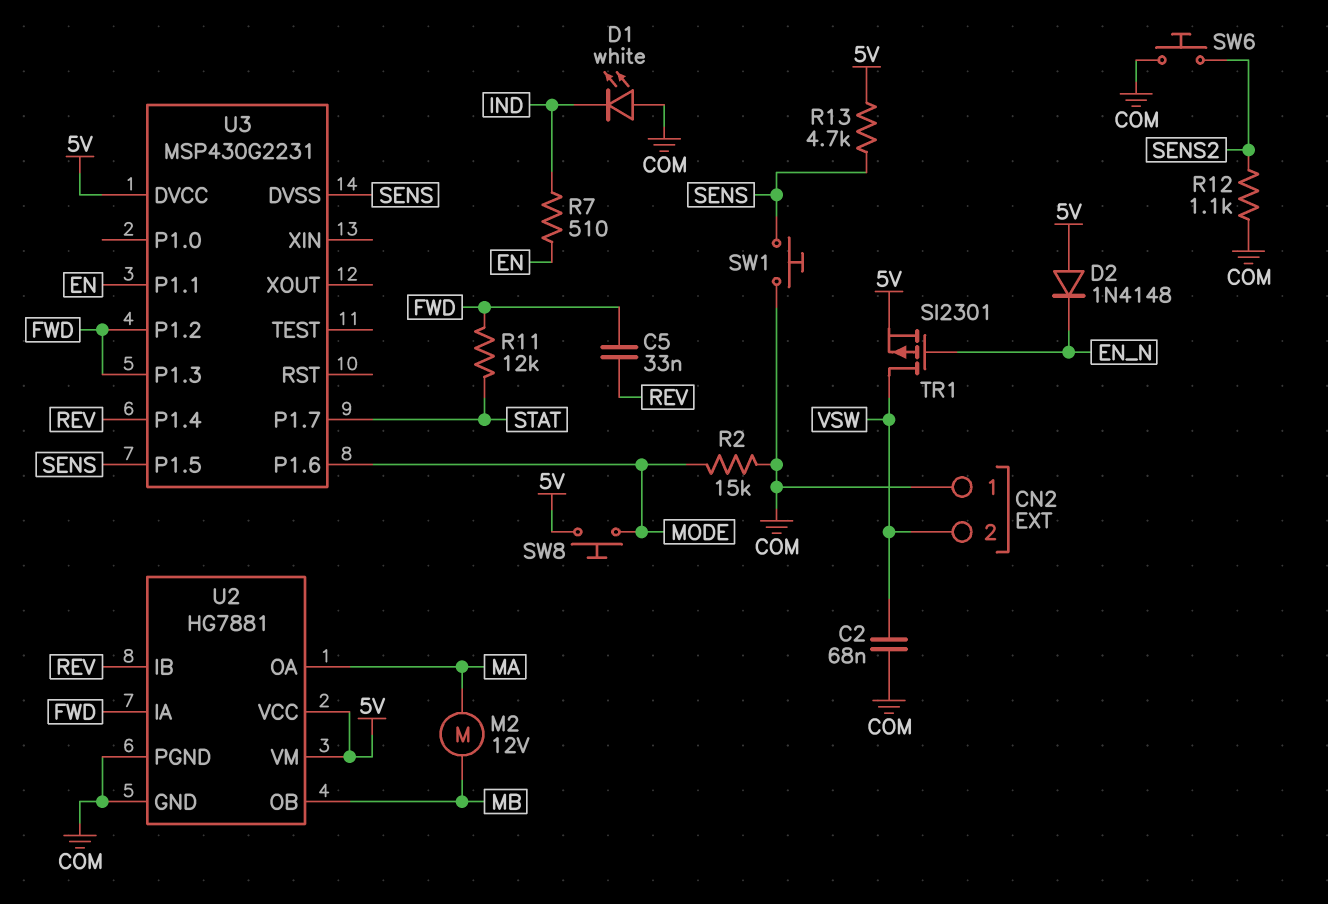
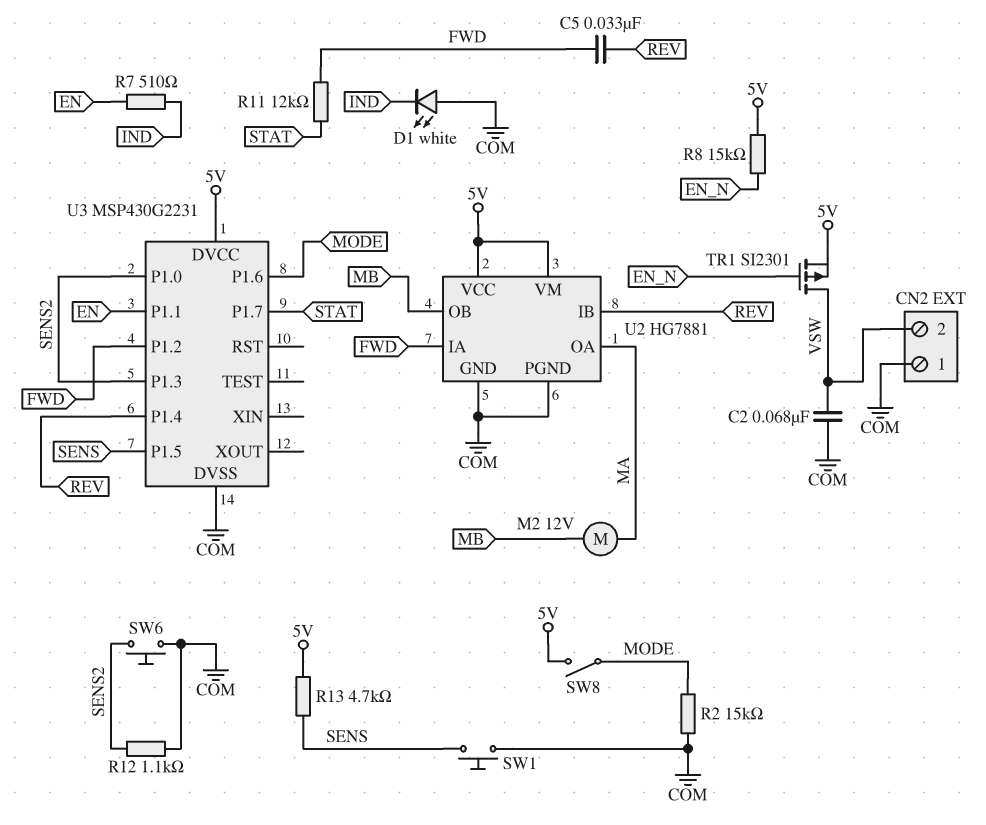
D2: diode 1N4148 (A 5V, K EN_N) -> none
R8: none -> 15k (5V, EN_N)
SW8: button (5V, MODE) -> switch (5V, MODE)
U3 pin DVSS: SENS -> COM
U3 pin P1.0: none -> SENS2
U3 pin P1.3: FWD -> SENS2

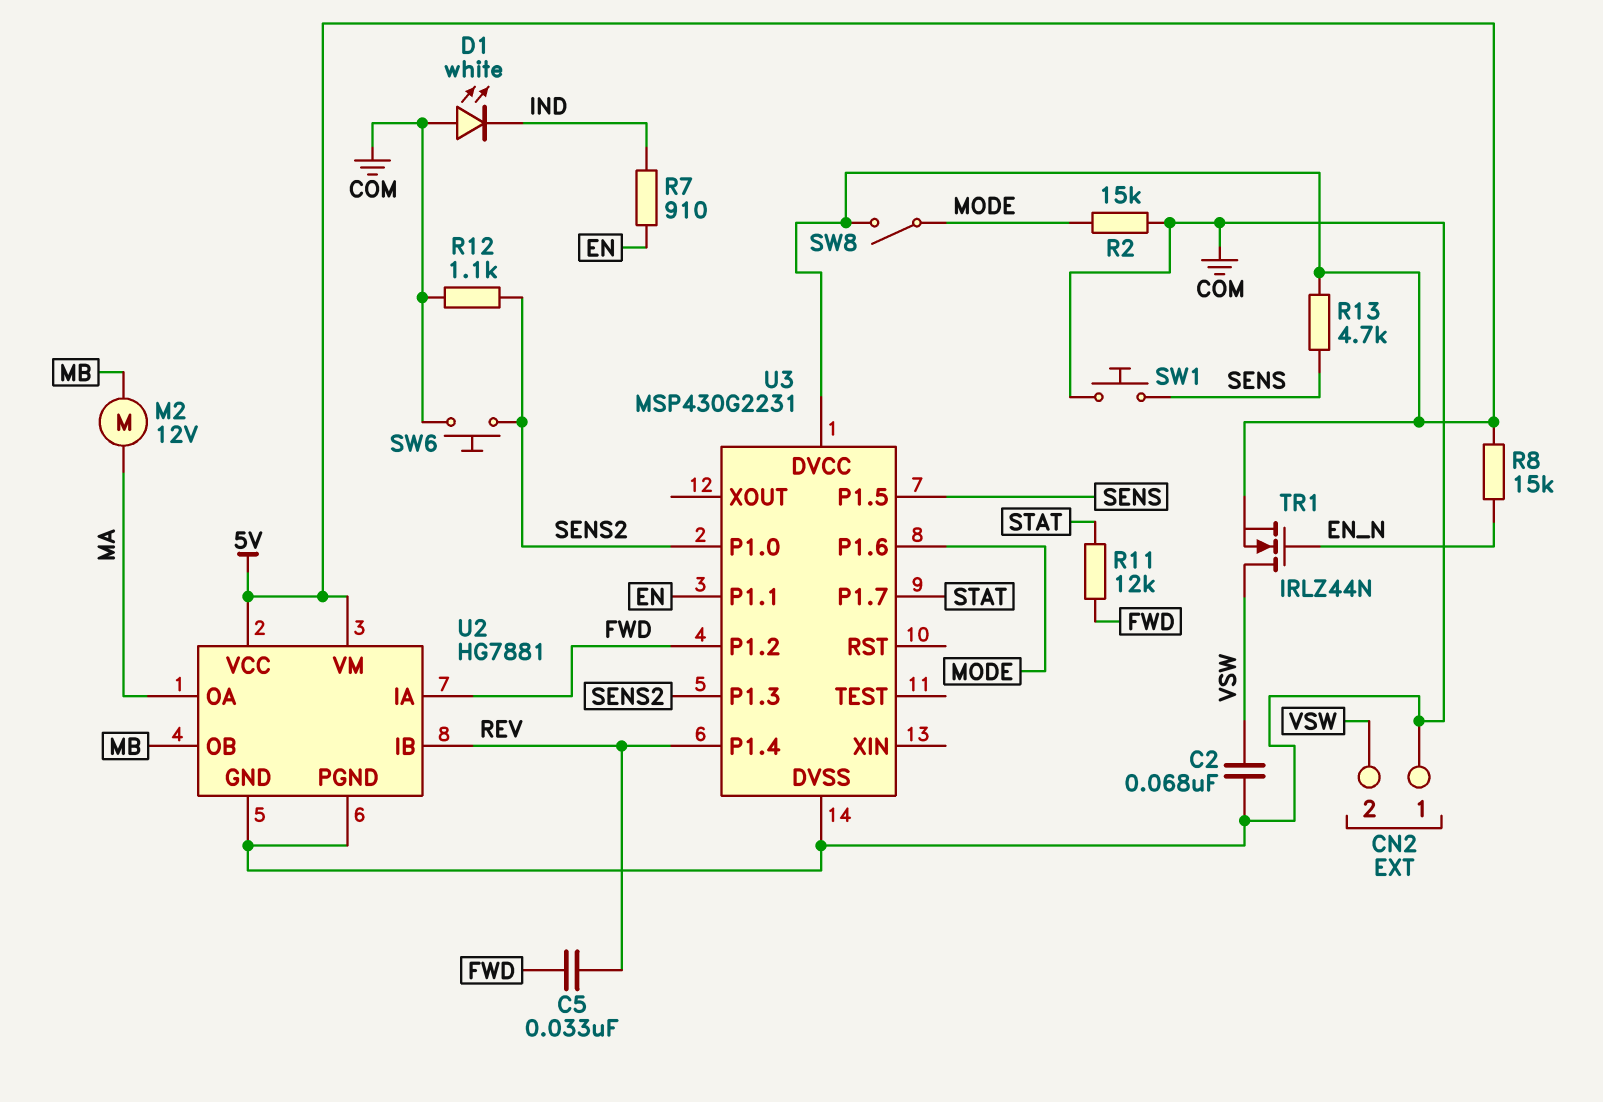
R7: 510 (EN, IND) -> 910 (EN, IND)
TR1: PMOS SI2301 (G EN_N, D VSW, S 5V) -> NMOS IRLZ44N (G EN_N, D VSW, S 5V)

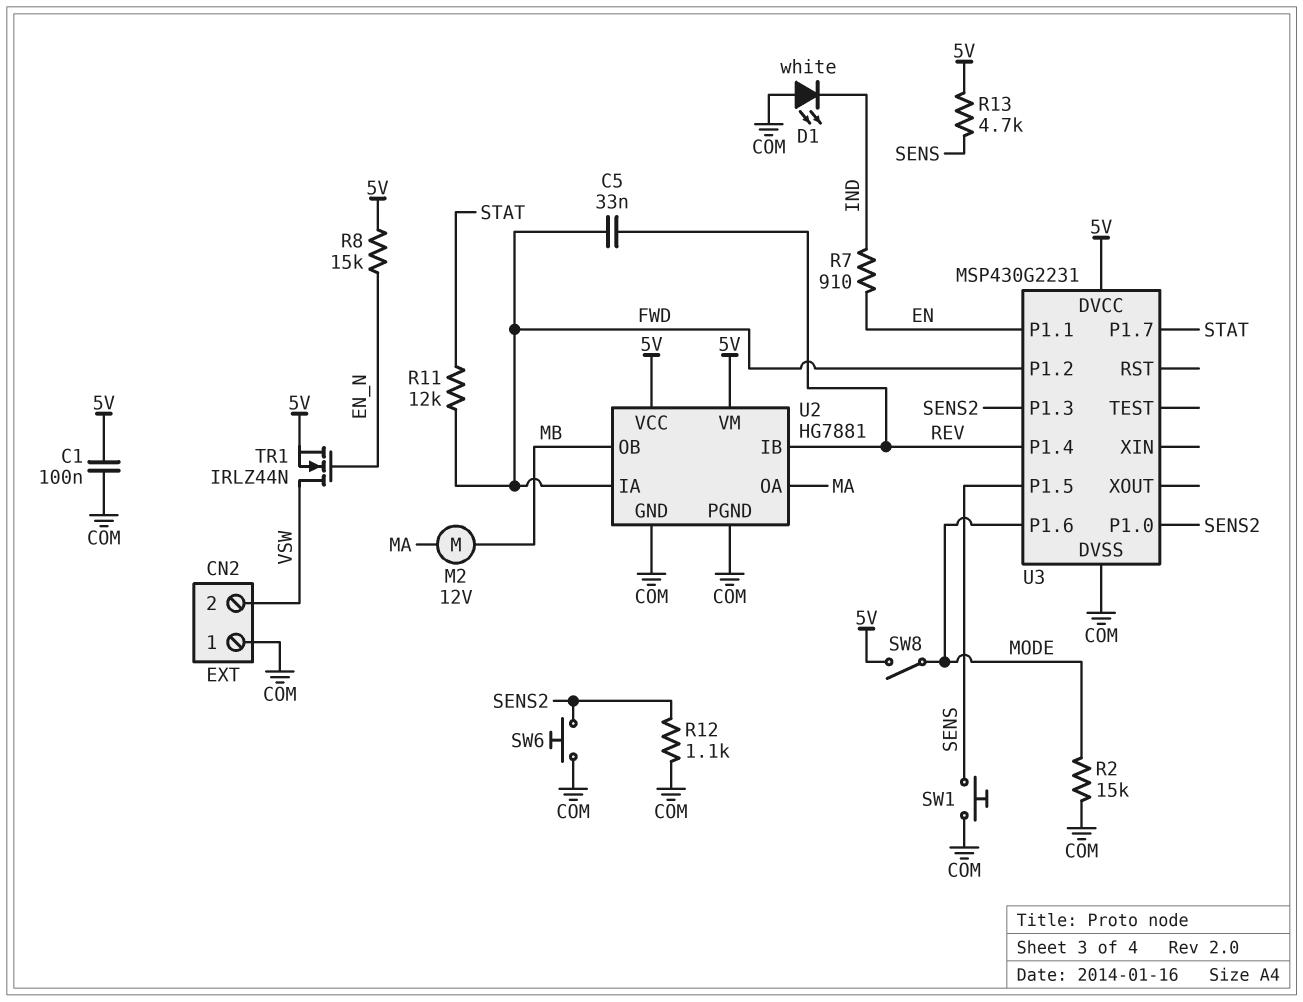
C1: none -> 100nF (5V, COM)
C2: 68nF (COM, VSW) -> none

